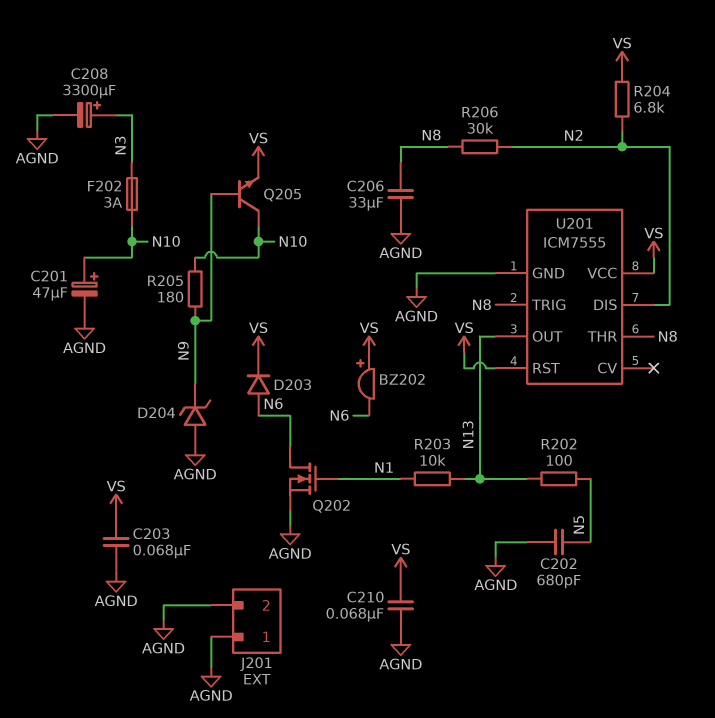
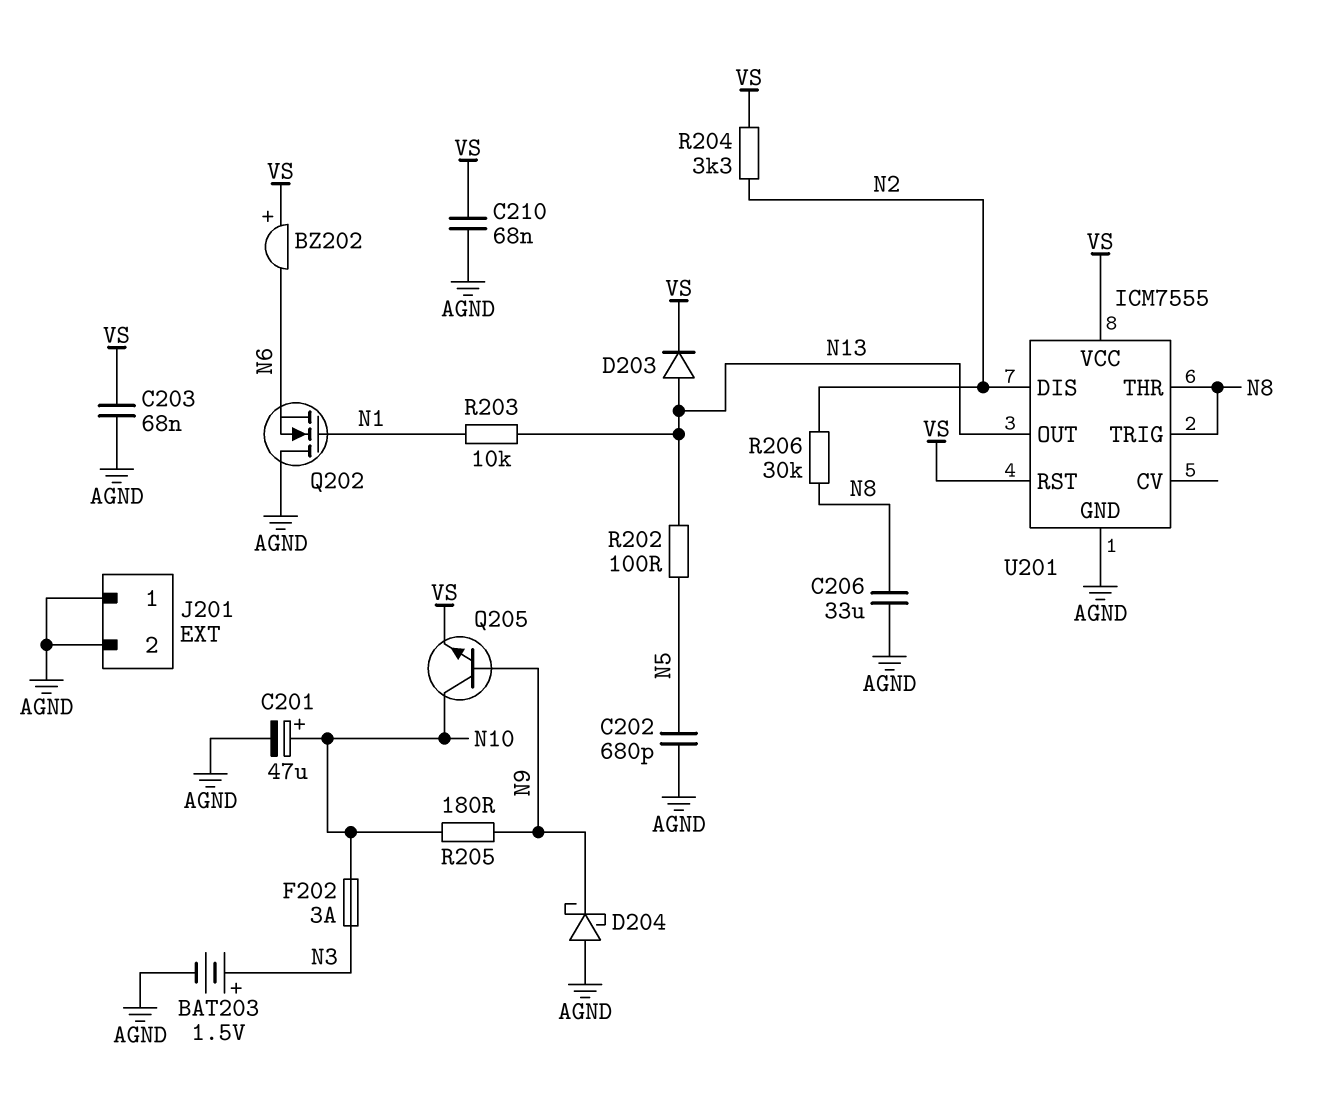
BAT203: none -> 1.5V (plus N3, minus AGND)
C208: 3300uF (plus N3, minus AGND) -> none
D203: diode (A N6, K VS) -> diode (A N13, K VS)
D204: zener (A AGND, K N9) -> schottky (A AGND, K N9)
Q202: NMOS (G N1, D N6, S AGND) -> NMOS (G N1, D AGND, S N6)
R204: 6.8k (N2, VS) -> 3.3k (N2, VS)

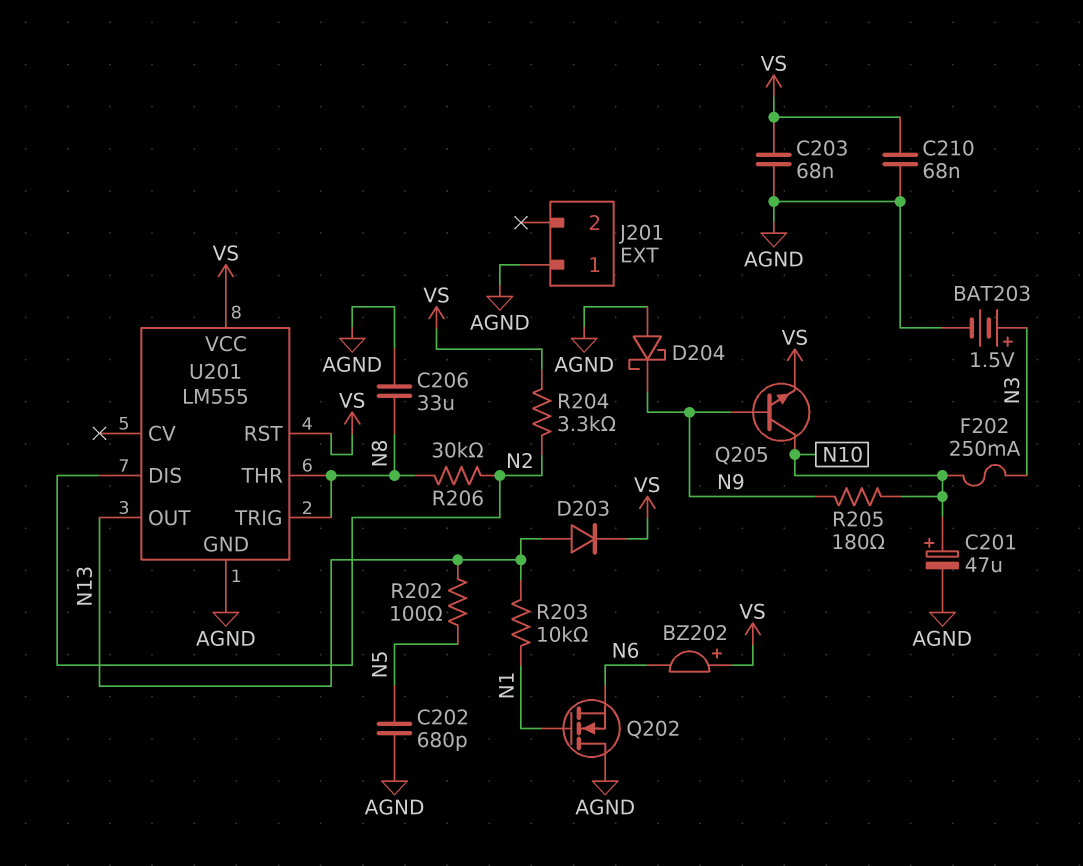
F202: 3A (N3, N10) -> 250mA (N3, N10)
J201 pin 2: AGND -> none
U201: ICM7555 -> LM555

